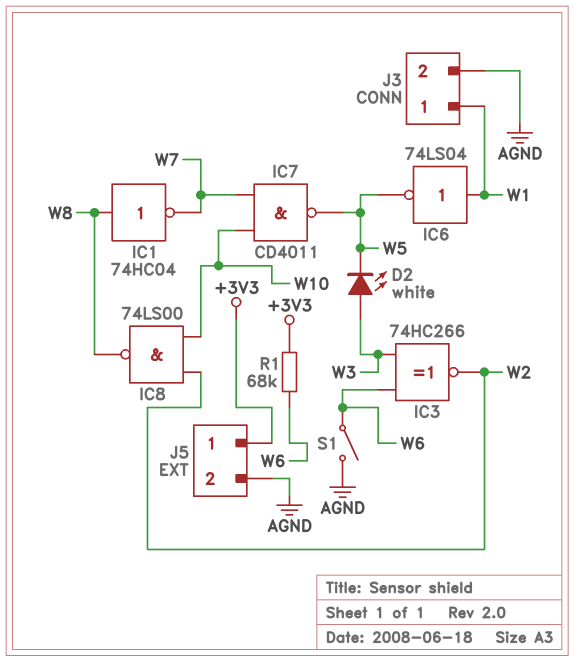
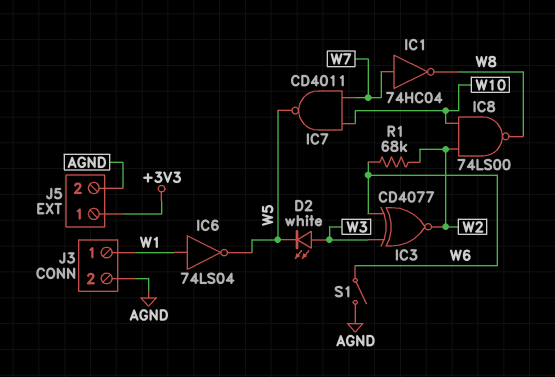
IC1: NOT 74HC04 (in W8, out W7) -> NOT 74HC04 (in W7, out W8)
IC3: XNOR 74HC266 (in W3, in W6, out W2) -> XNOR CD4077 (in W3, in W6, out W2)
R1: 68k (+3V3, W6) -> 68k (W2, W6)

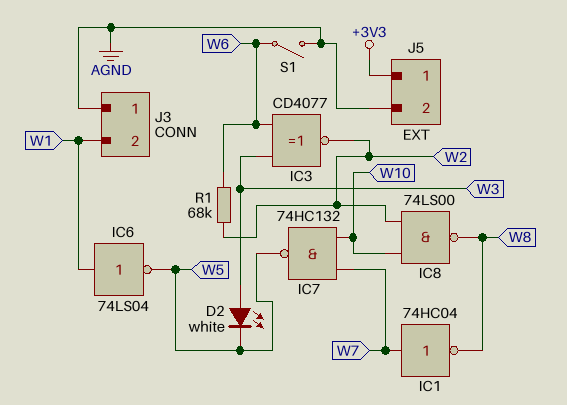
IC7: NAND CD4011 (in W7, in W10, out W5) -> NAND 74HC132 (in W7, in W10, out W5)
J3 pin 1: W1 -> AGND
J3 pin 2: AGND -> W1

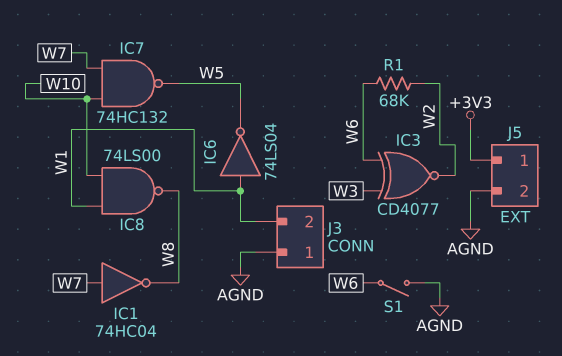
D2: LED white (A W3, K W5) -> none
IC8: NAND 74LS00 (in W2, in W10, out W8) -> NAND 74LS00 (in W1, in W10, out W8)

